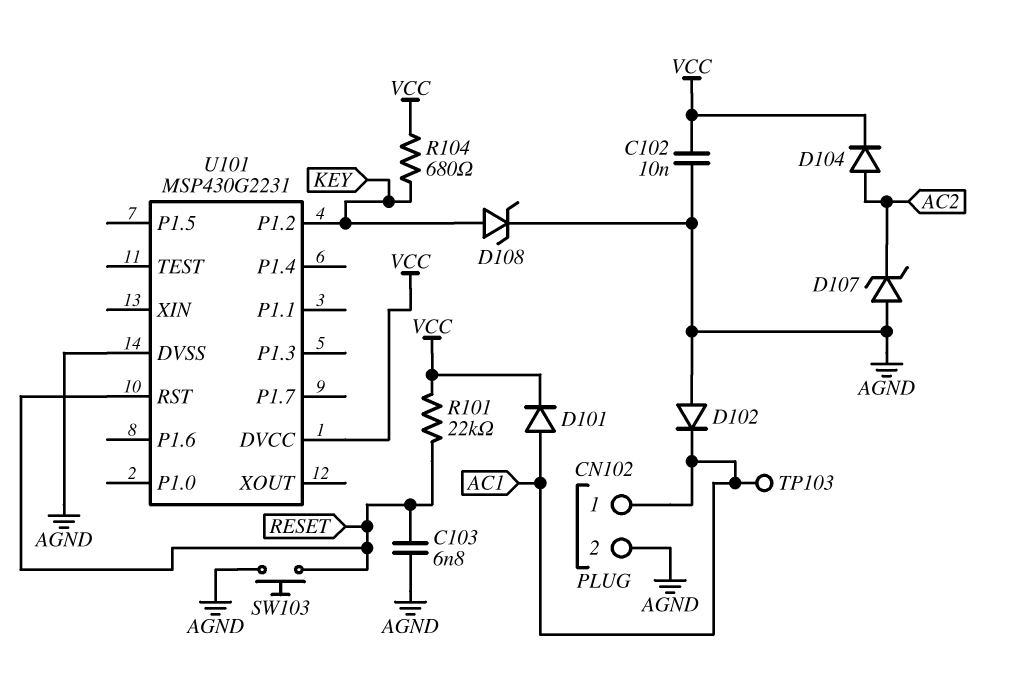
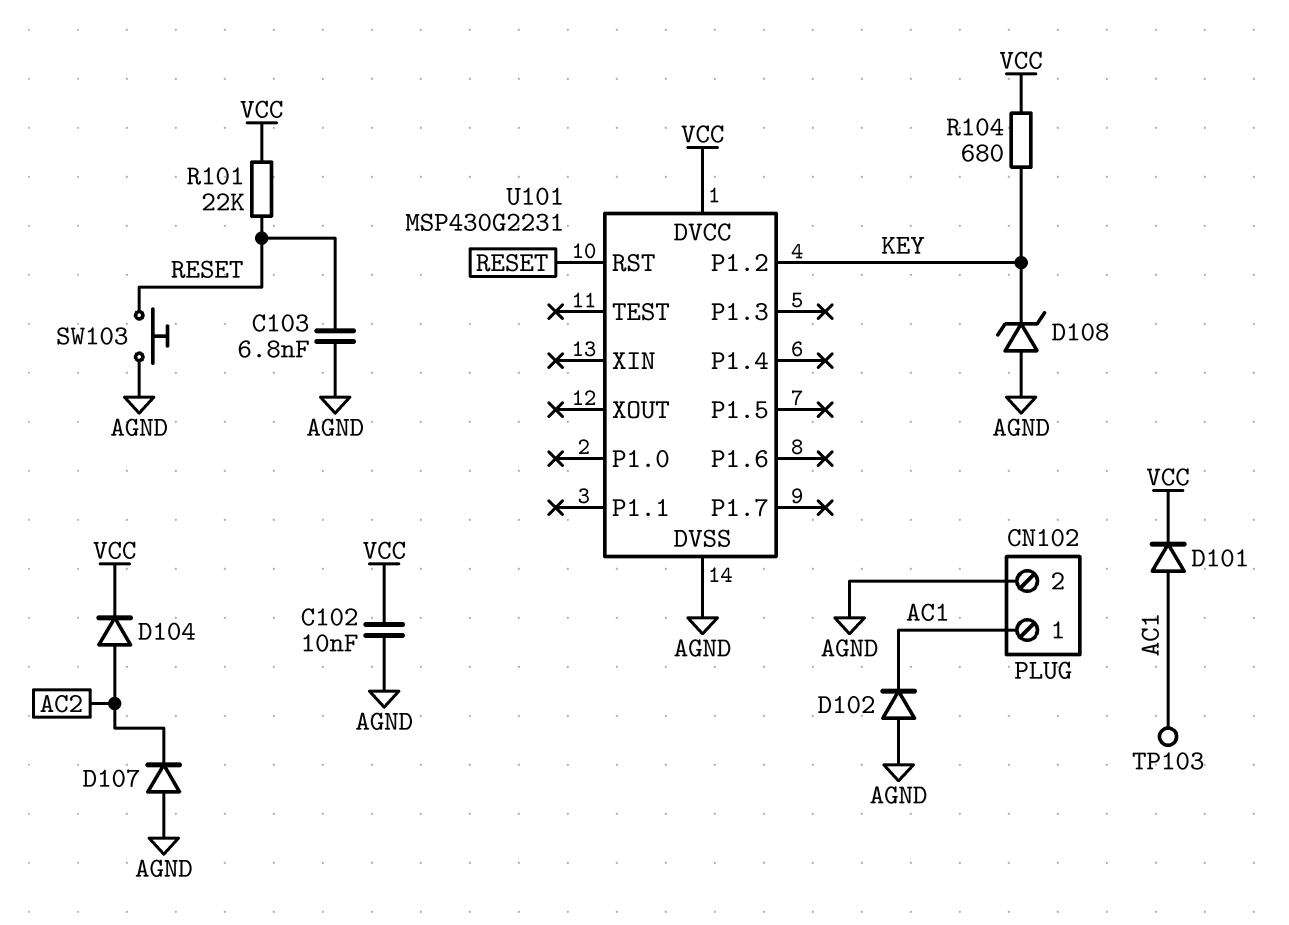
D107: zener (A AGND, K AC2) -> diode (A AGND, K AC2)
D108: zener (A KEY, K AGND) -> zener (A AGND, K KEY)

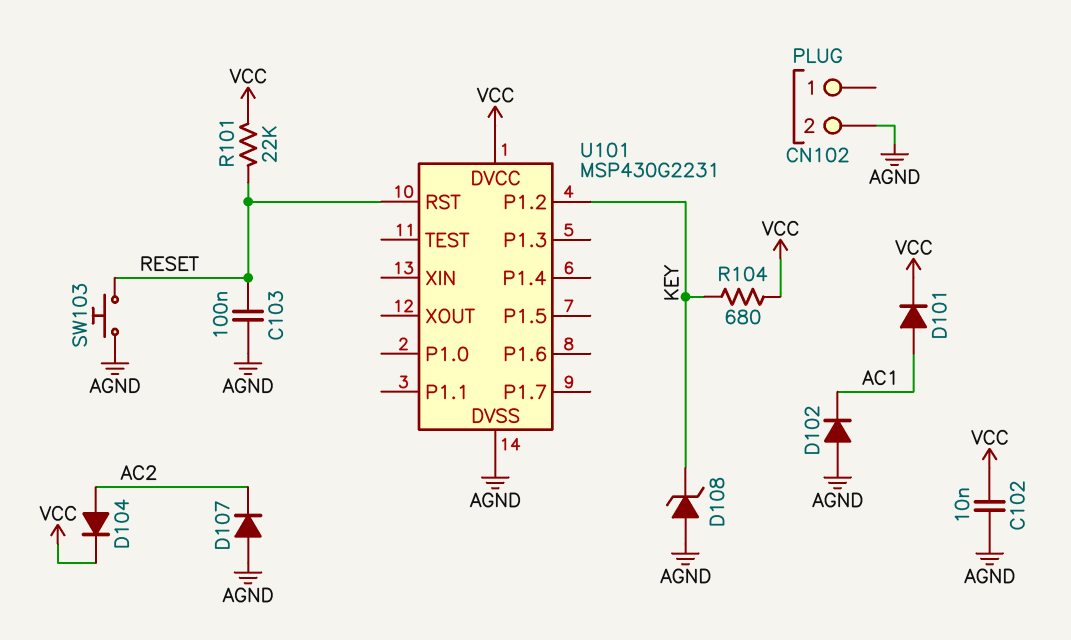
C103: 6.8nF (AGND, RESET) -> 100nF (AGND, RESET)
CN102 pin 1: AC1 -> none
TP103: test point (AC1) -> none

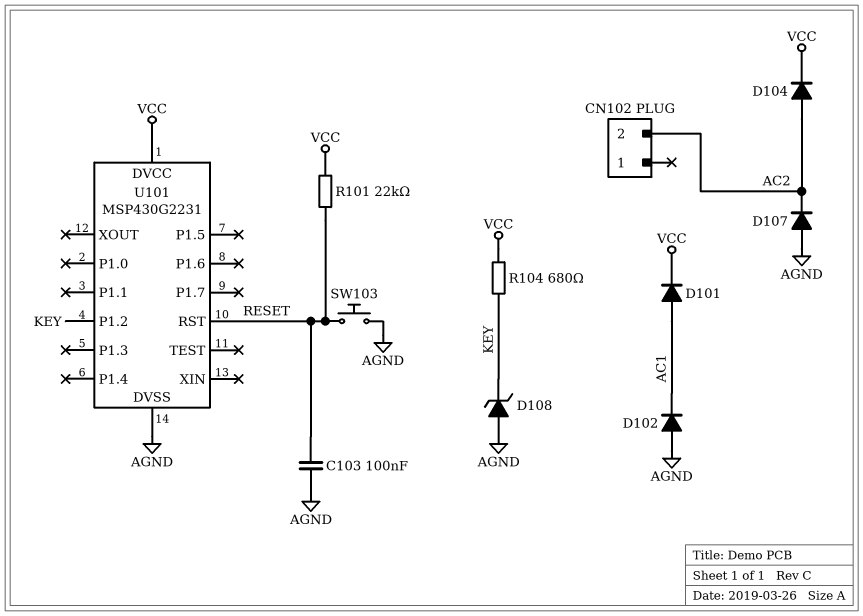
C102: 10nF (AGND, VCC) -> none
CN102 pin 2: AGND -> AC2

